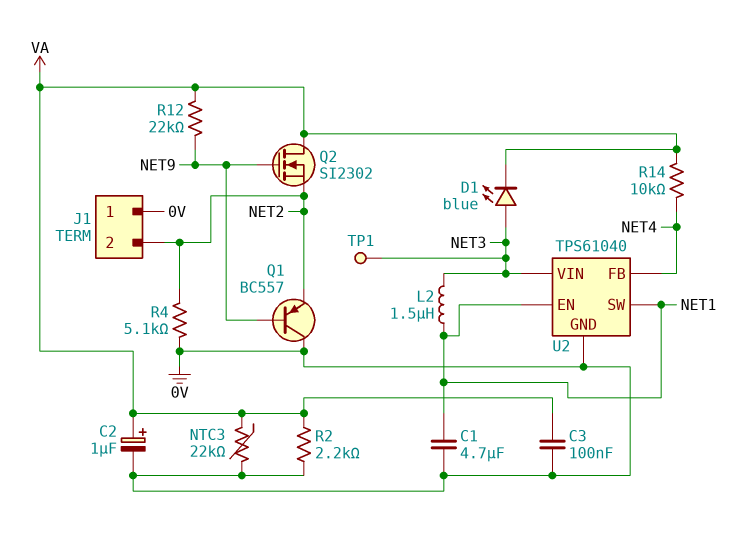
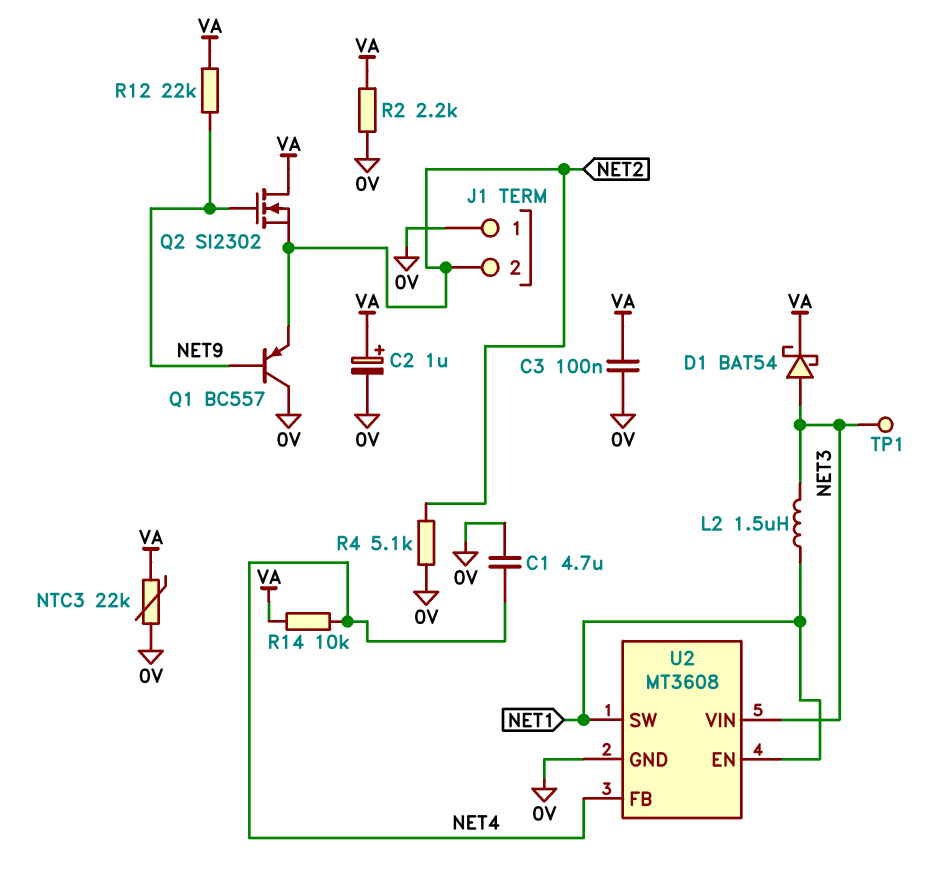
C1: 4.7uF (0V, NET1) -> 4.7uF (0V, NET4)
D1: LED blue (A NET3, K VA) -> schottky BAT54 (A NET3, K VA)
U2: TPS61040 -> MT3608

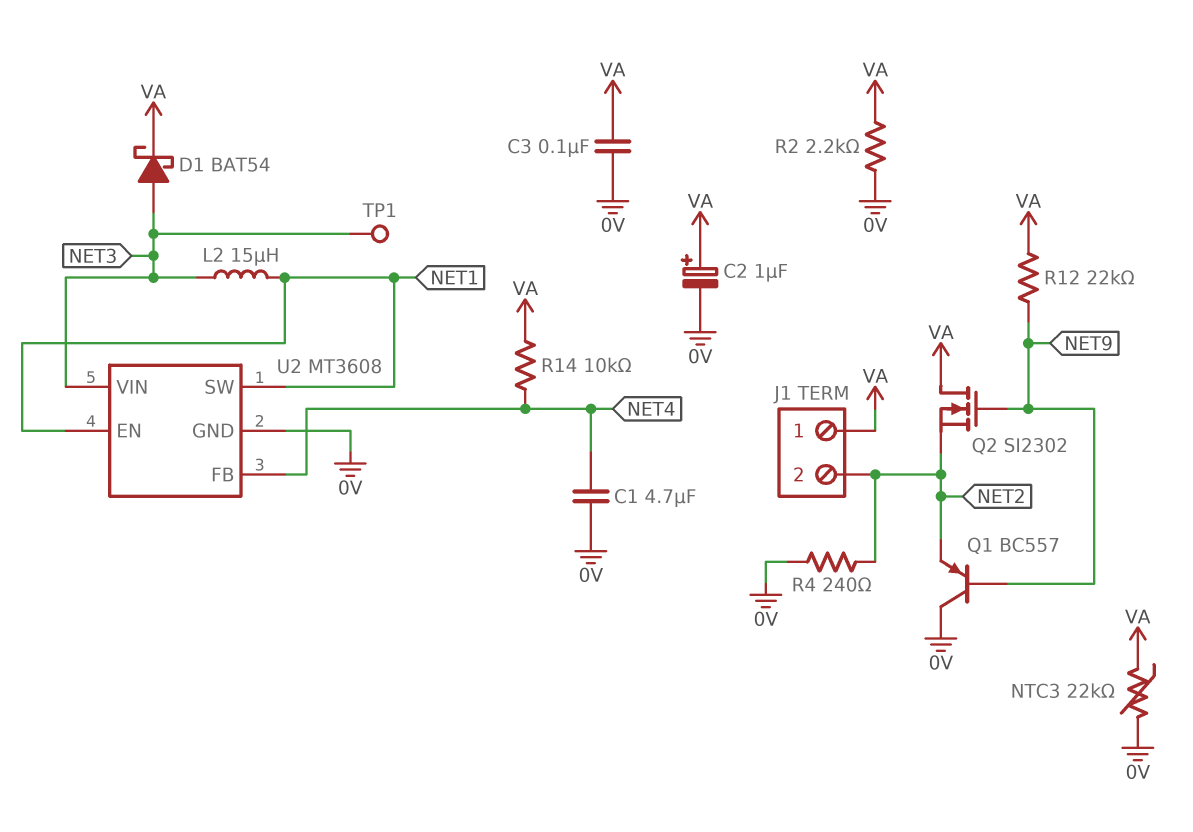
J1 pin 1: 0V -> VA
L2: 1.5uH (NET1, NET3) -> 15uH (NET1, NET3)
R4: 5.1k (0V, NET2) -> 240 (0V, NET2)

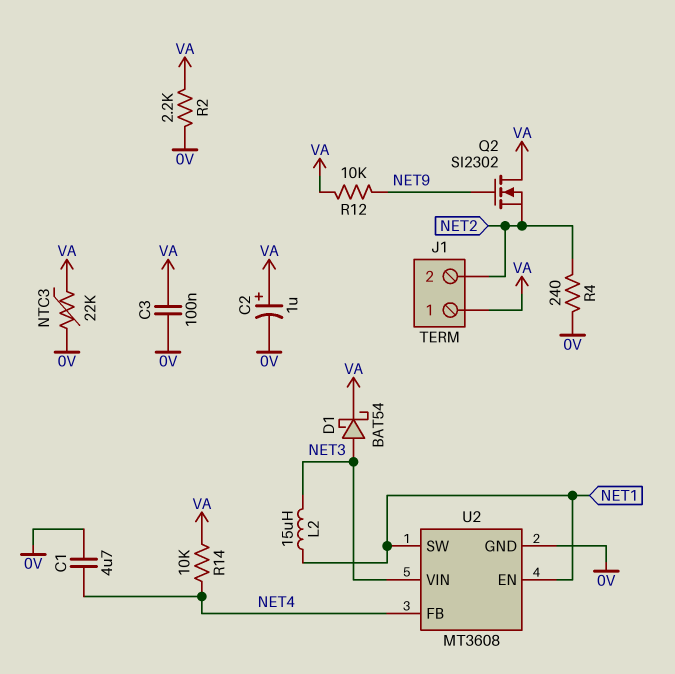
Q1: PNP BC557 (B NET9, C 0V, E NET2) -> none
R12: 22k (NET9, VA) -> 10k (NET9, VA)
TP1: test point (NET3) -> none

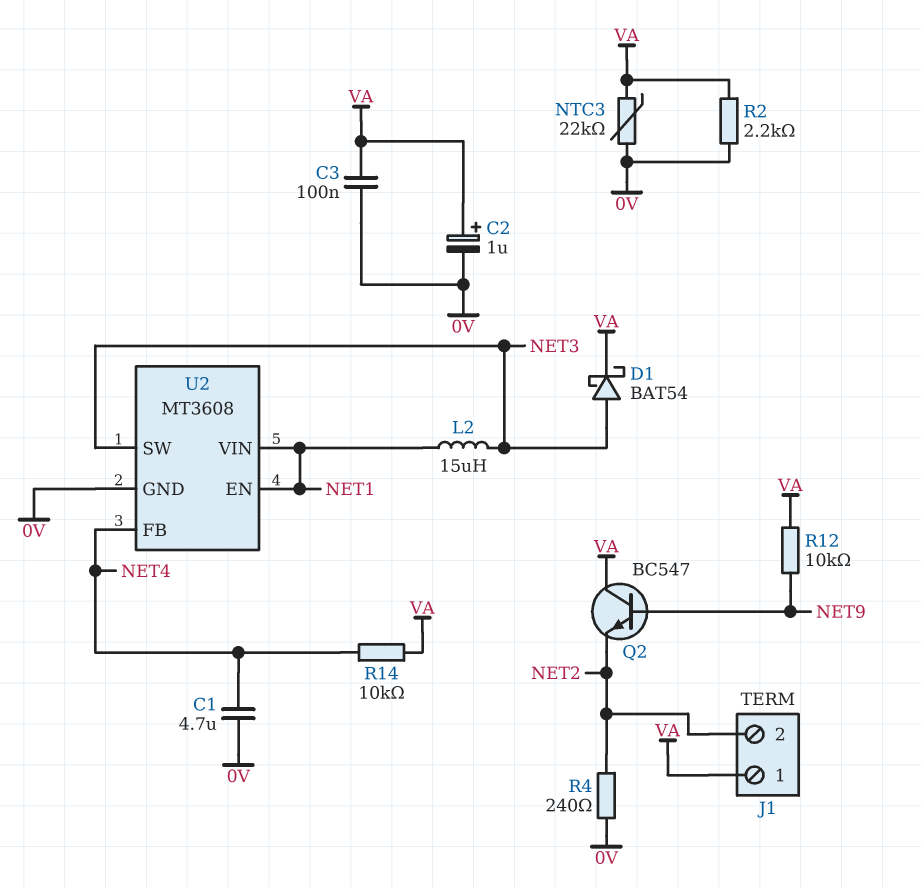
Q2: NMOS SI2302 (G NET9, D VA, S NET2) -> NPN BC547 (B NET9, C VA, E NET2)
U2 pin SW: NET1 -> NET3
U2 pin VIN: NET3 -> NET1

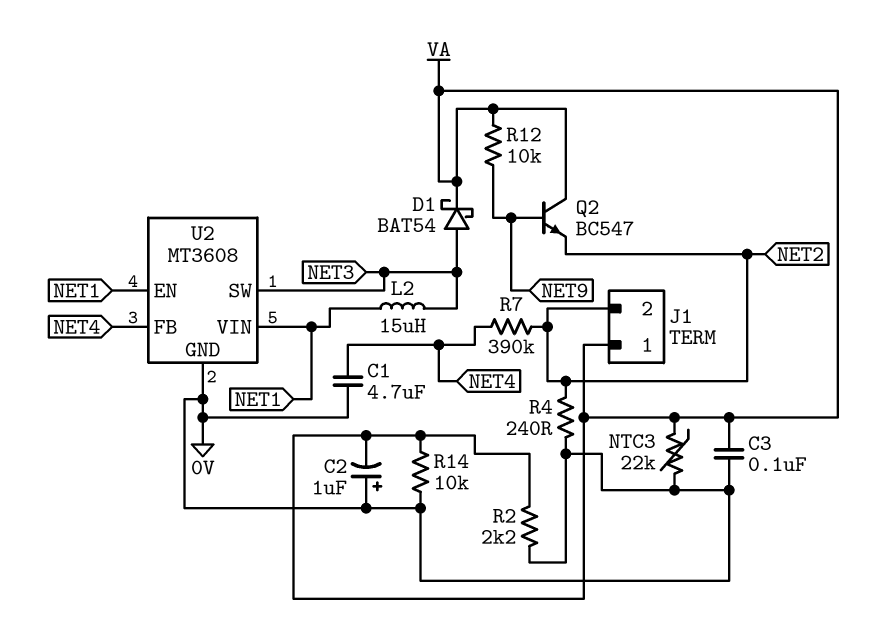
C2: 1uF (plus VA, minus 0V) -> 1uF (plus 0V, minus VA)
R7: none -> 390k (NET2, NET4)
R14: 10k (NET4, VA) -> 10k (0V, VA)

